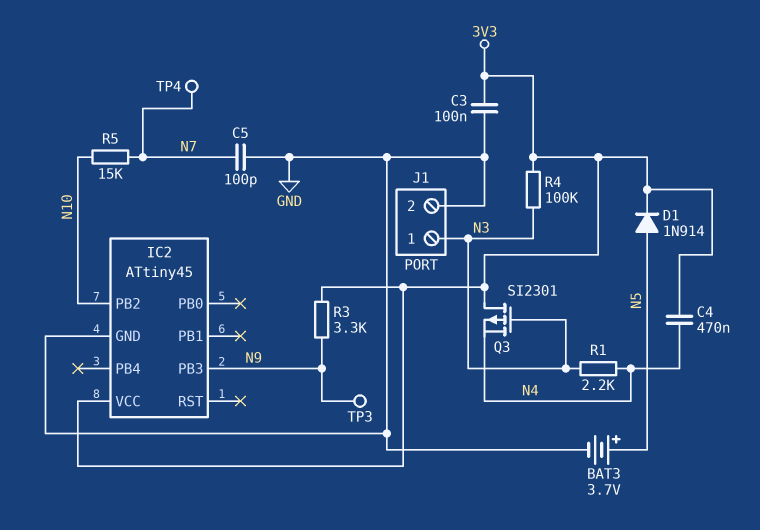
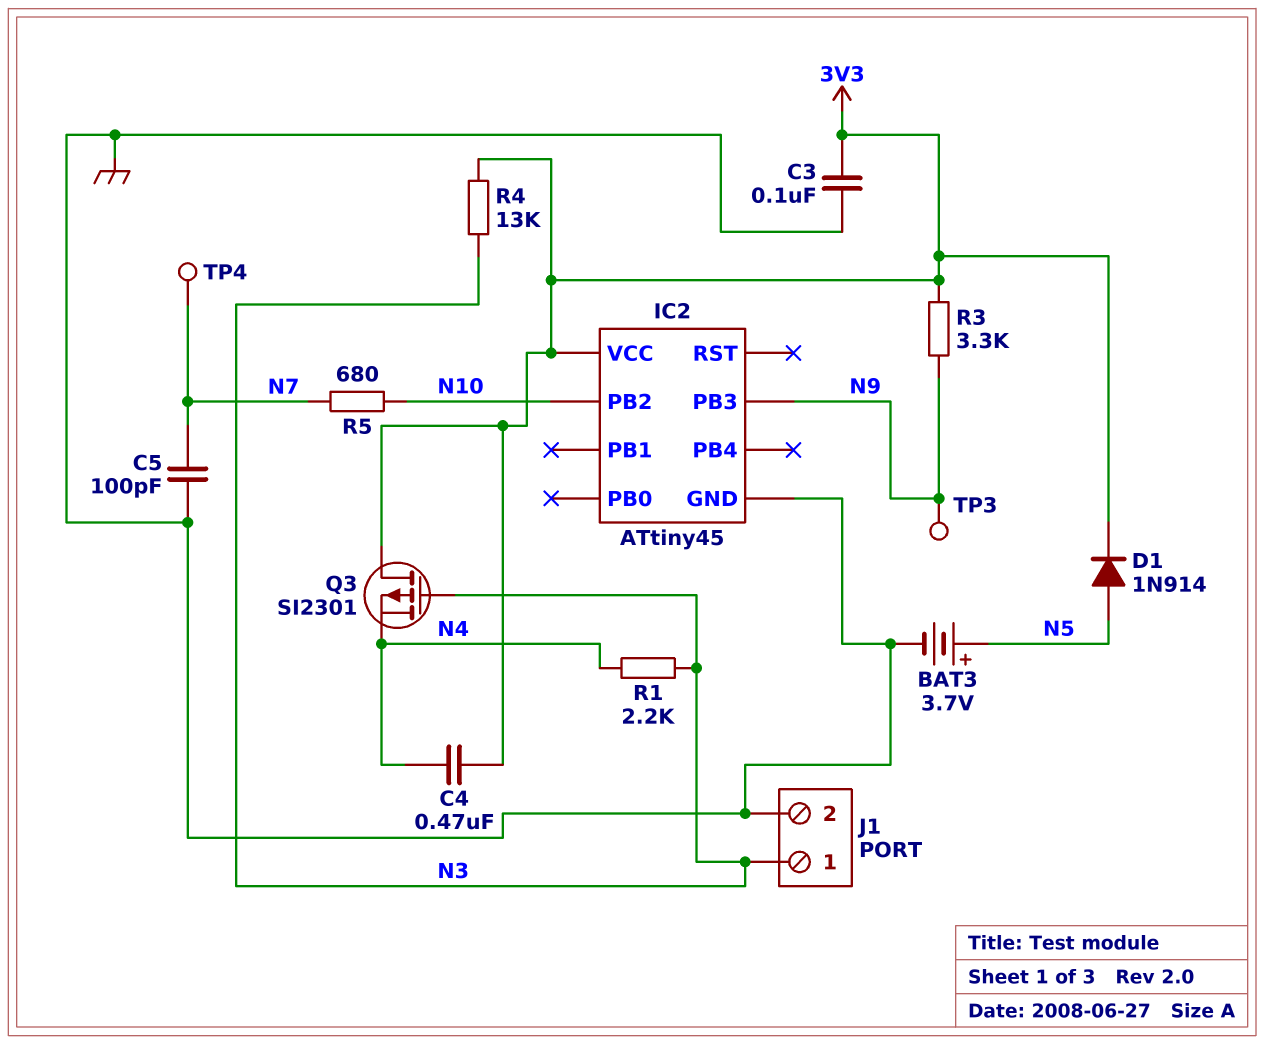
R4: 100k (3V3, N3) -> 13k (3V3, N3)
R5: 15k (N7, N10) -> 680 (N7, N10)

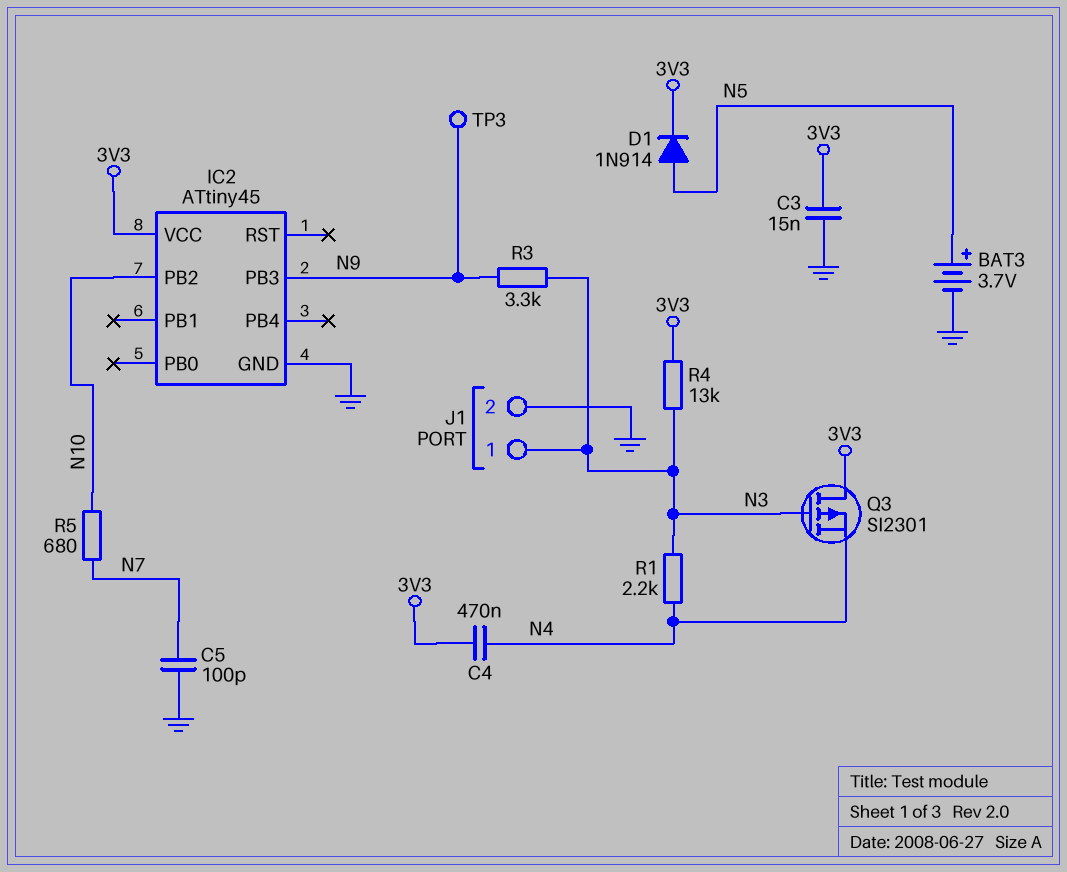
C3: 100nF (3V3, GND) -> 15nF (3V3, GND)
R3: 3.3k (3V3, N9) -> 3.3k (N3, N9)
TP4: test point (N7) -> none

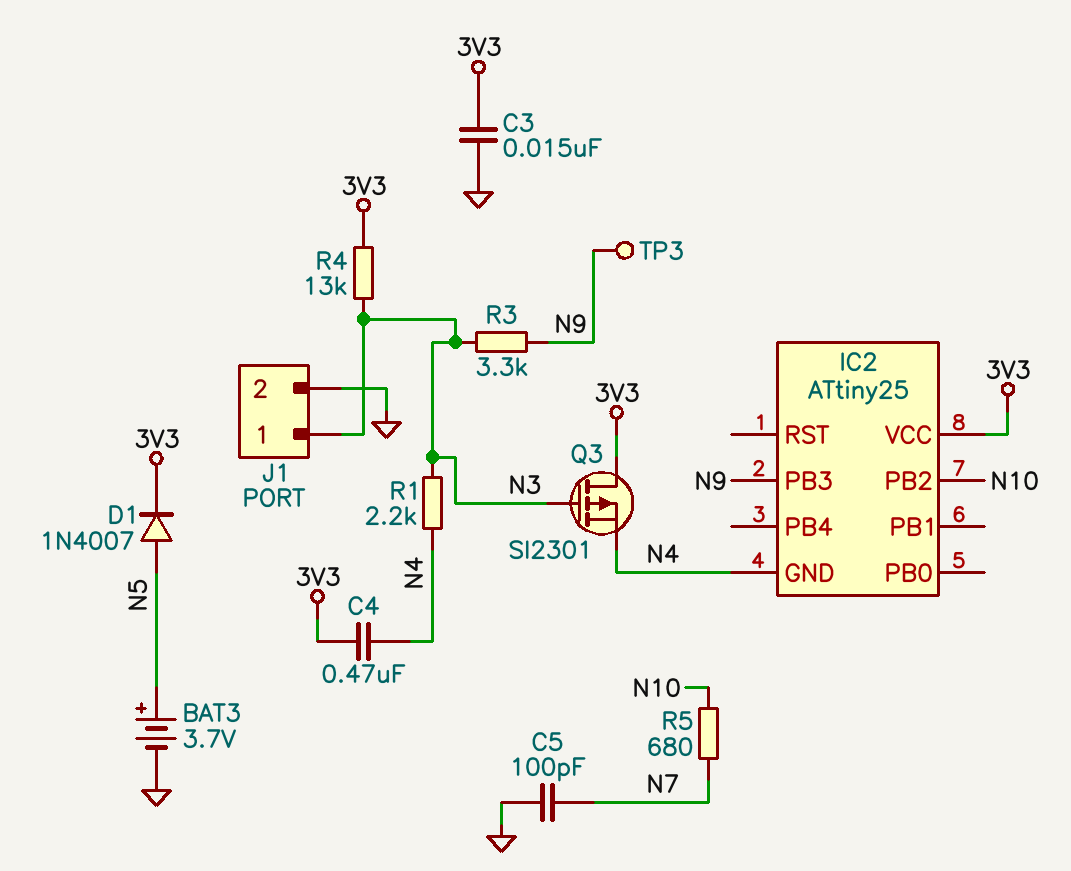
D1: diode 1N914 (A N5, K 3V3) -> diode 1N4007 (A N5, K 3V3)
IC2: ATtiny45 -> ATtiny25
IC2 pin GND: GND -> N4

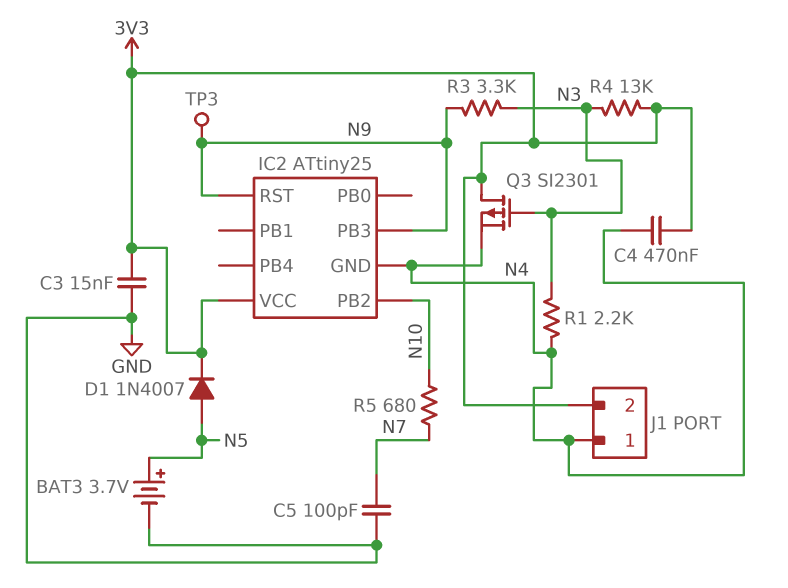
IC2 pin RST: none -> N9
J1 pin 1: N3 -> N4
J1 pin 2: GND -> 3V3

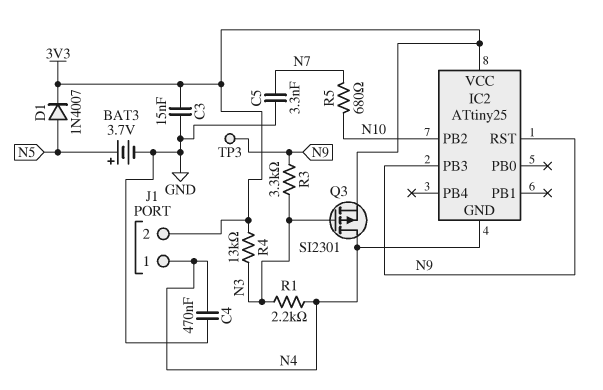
C4: 470nF (3V3, N4) -> 470nF (GND, N4)
C5: 100pF (GND, N7) -> 3.3nF (GND, N7)
Q3: PMOS SI2301 (G N3, D 3V3, S N4) -> PMOS SI2301 (G N3, D N4, S 3V3)

